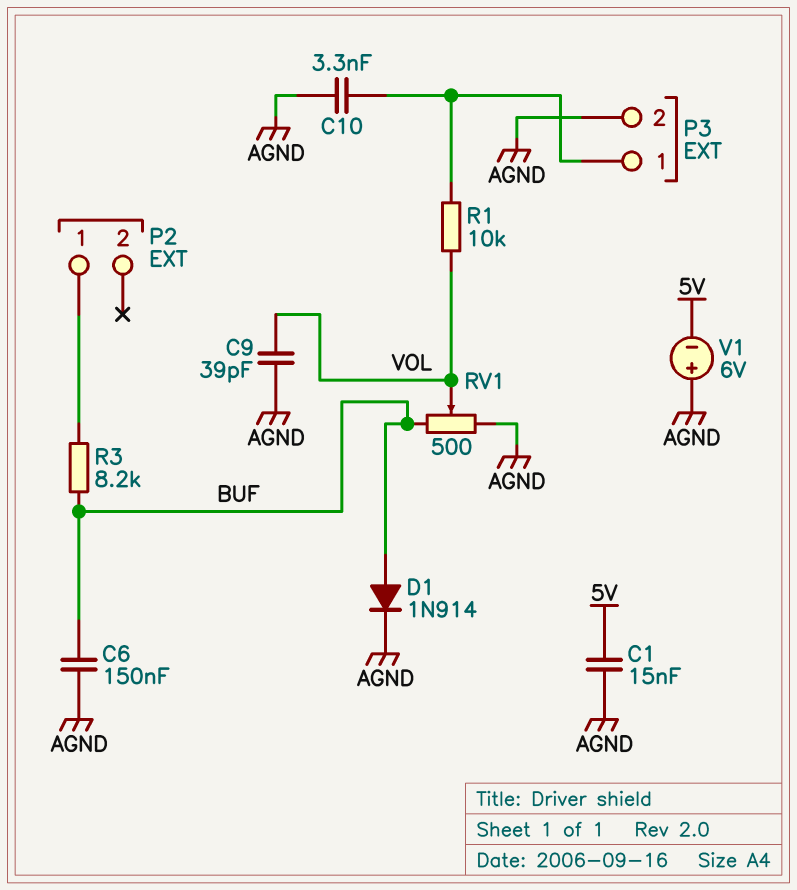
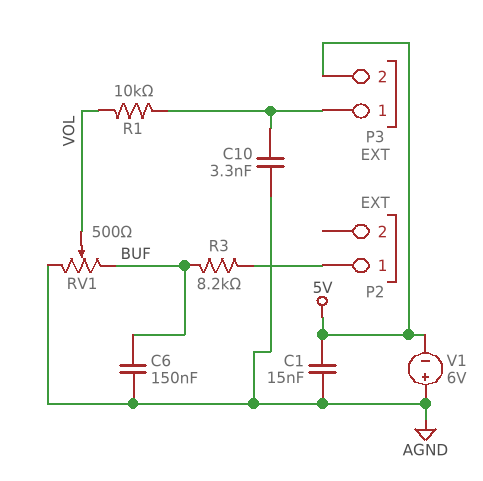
C9: 39pF (AGND, VOL) -> none
D1: diode 1N914 (A BUF, K AGND) -> none
P3 pin 2: AGND -> 5V

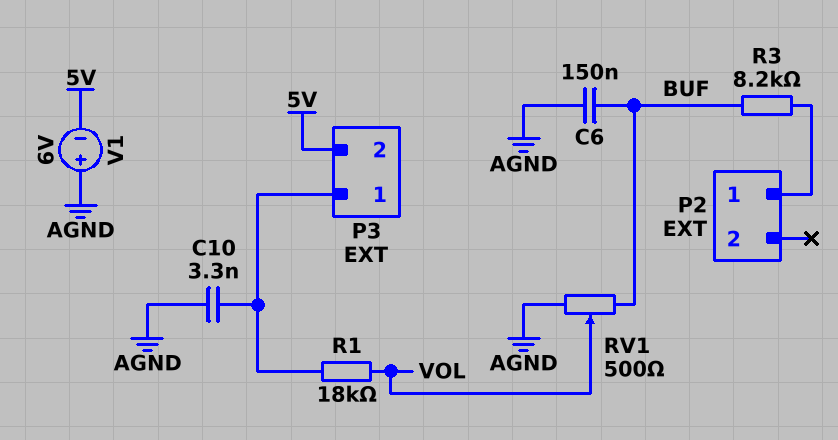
C1: 15nF (5V, AGND) -> none
R1: 10k (P3/1, VOL) -> 18k (P3/1, VOL)

